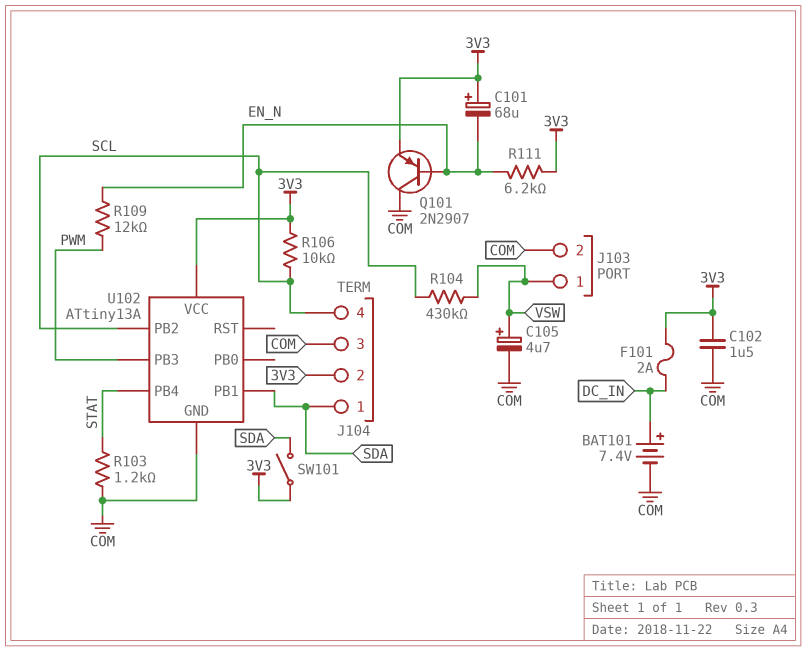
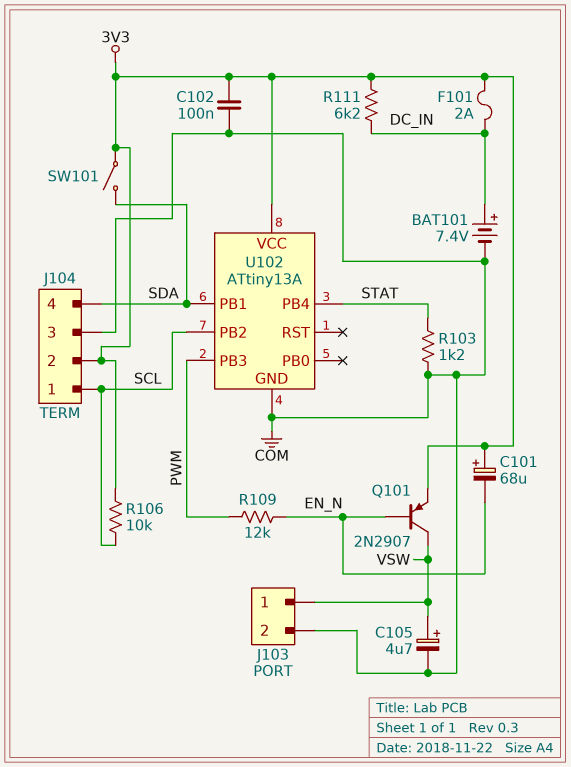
C102: 1.5uF (3V3, COM) -> 100nF (3V3, COM)
J104 pin 1: SDA -> SCL
J104 pin 4: SCL -> SDA
Q101: PNP 2N2907 (B EN_N, C COM, E 3V3) -> PNP 2N2907 (B EN_N, C VSW, E 3V3)
R104: 430k (SCL, VSW) -> none
R111: 6.2k (3V3, EN_N) -> 6.2k (3V3, DC_IN)

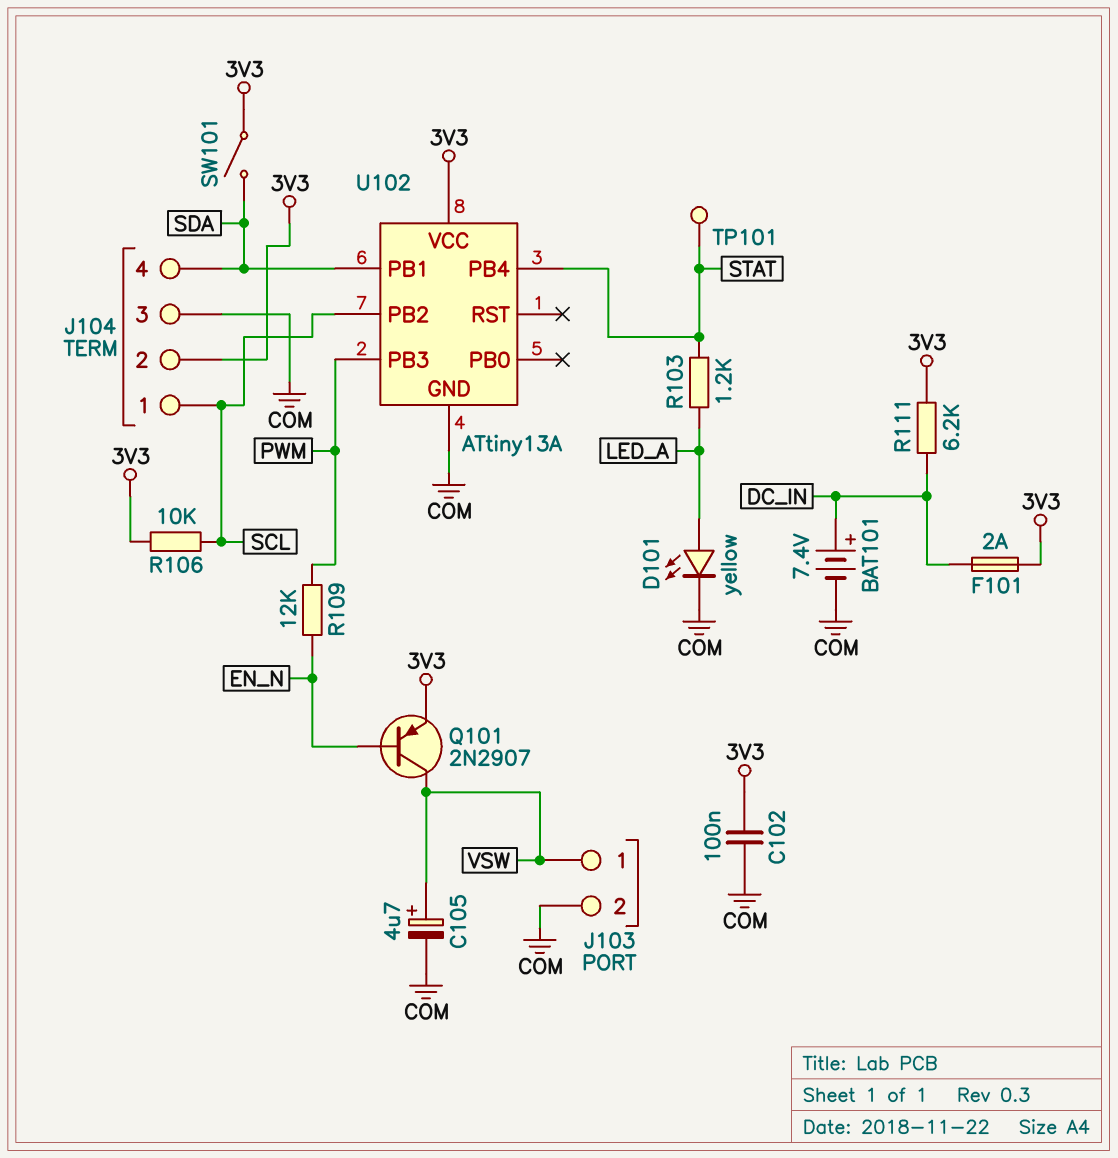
C101: 68uF (plus 3V3, minus EN_N) -> none
D101: none -> LED yellow (A LED_A, K COM)
R103: 1.2k (COM, STAT) -> 1.2k (LED_A, STAT)
TP101: none -> test point (STAT)

